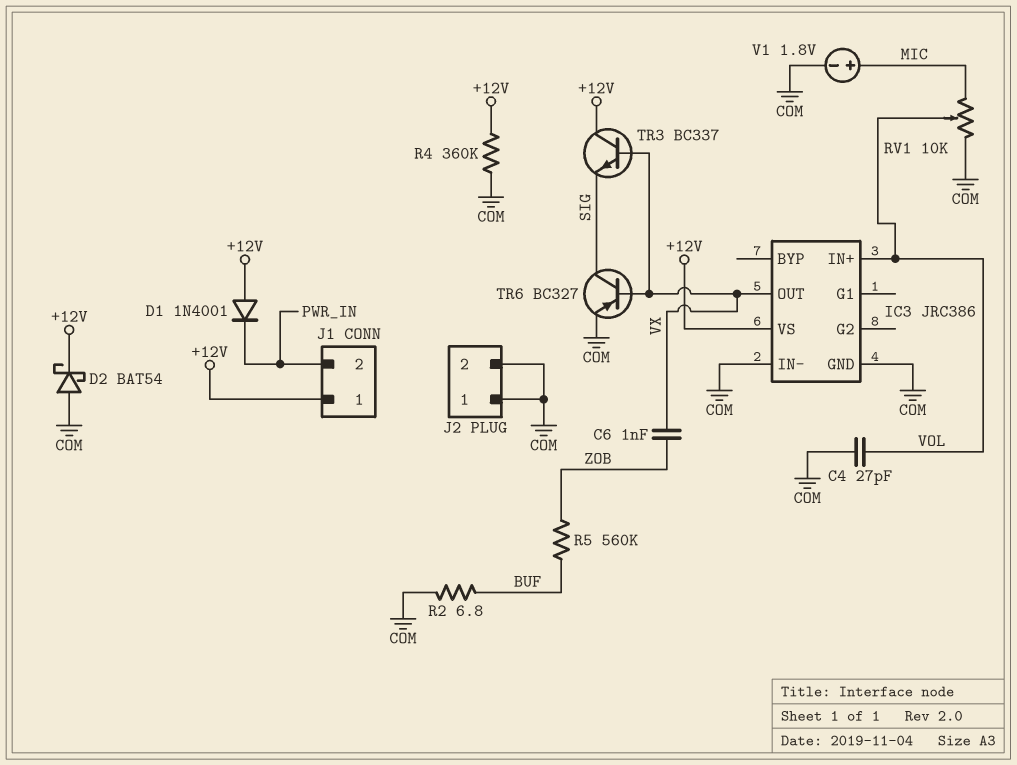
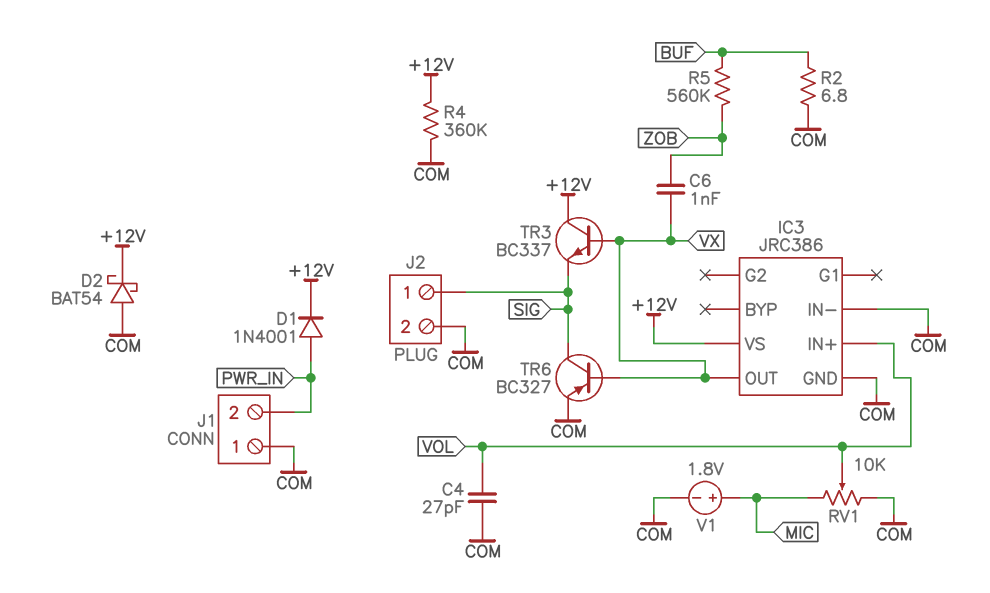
D1: diode 1N4001 (A +12V, K PWR_IN) -> diode 1N4001 (A PWR_IN, K +12V)
J1 pin 1: +12V -> COM
J2 pin 1: COM -> SIG

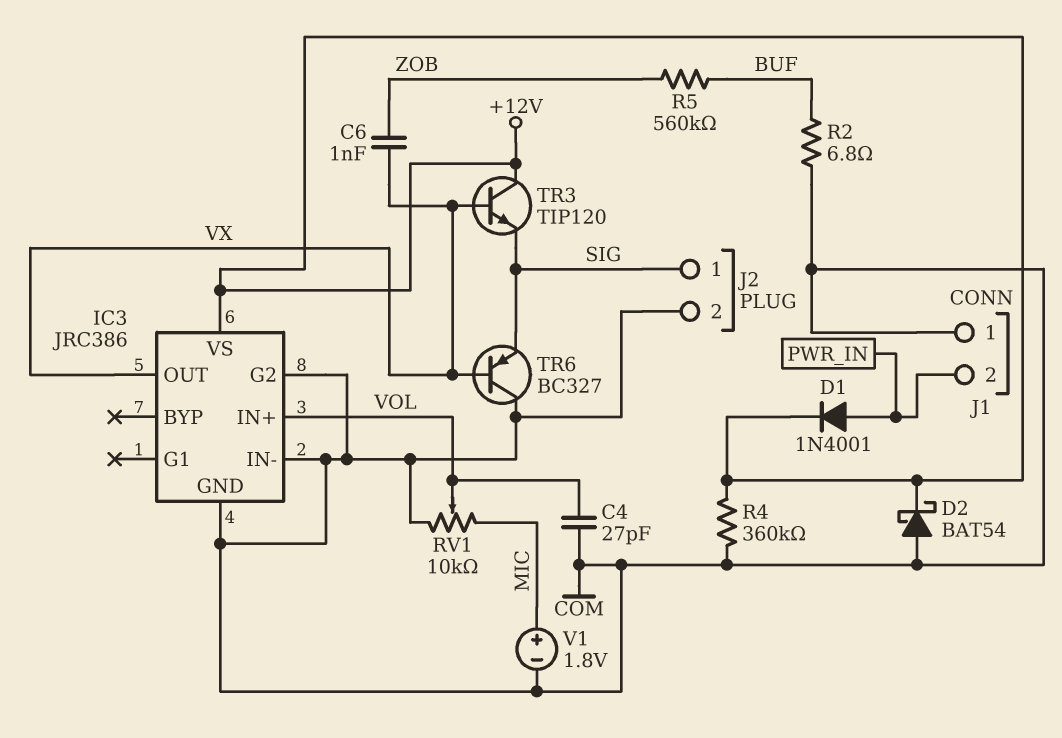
IC3 pin G2: none -> COM
TR3: NPN BC337 (B VX, C +12V, E SIG) -> NPN TIP120 (B VX, C +12V, E SIG)
TR6: PNP BC327 (B VX, C SIG, E COM) -> PNP BC327 (B VX, C COM, E SIG)

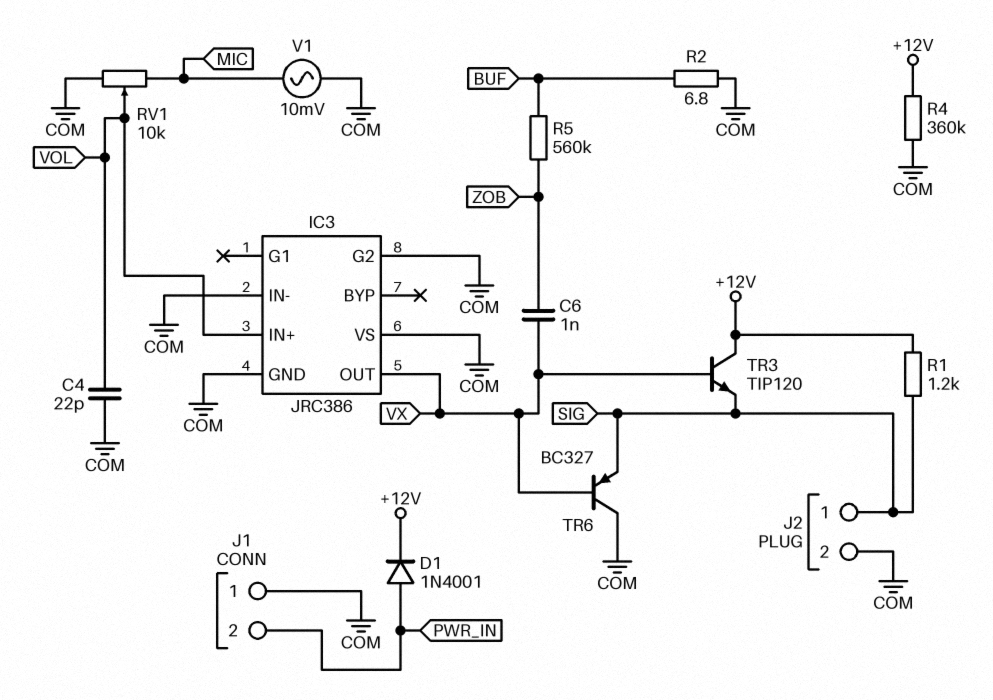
C4: 27pF (COM, VOL) -> 22pF (COM, VOL)
D2: schottky BAT54 (A COM, K +12V) -> none
IC3 pin VS: +12V -> COM
R1: none -> 1.2k (+12V, SIG)
V1: 1.8V (plus MIC, minus COM) -> AC 10mV (COM, MIC)

